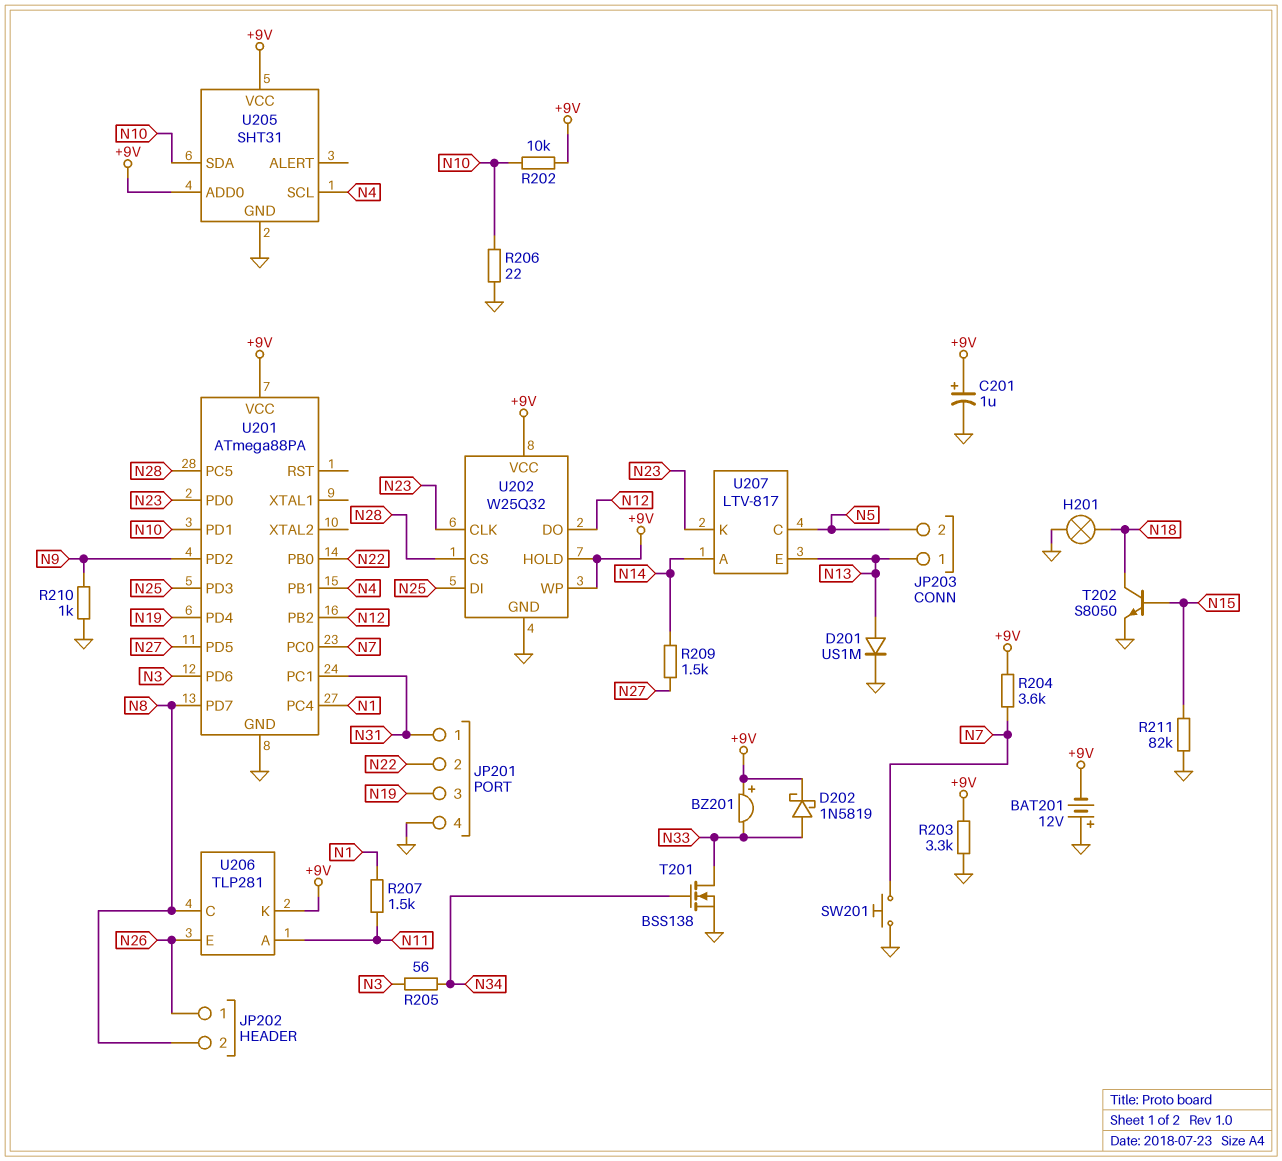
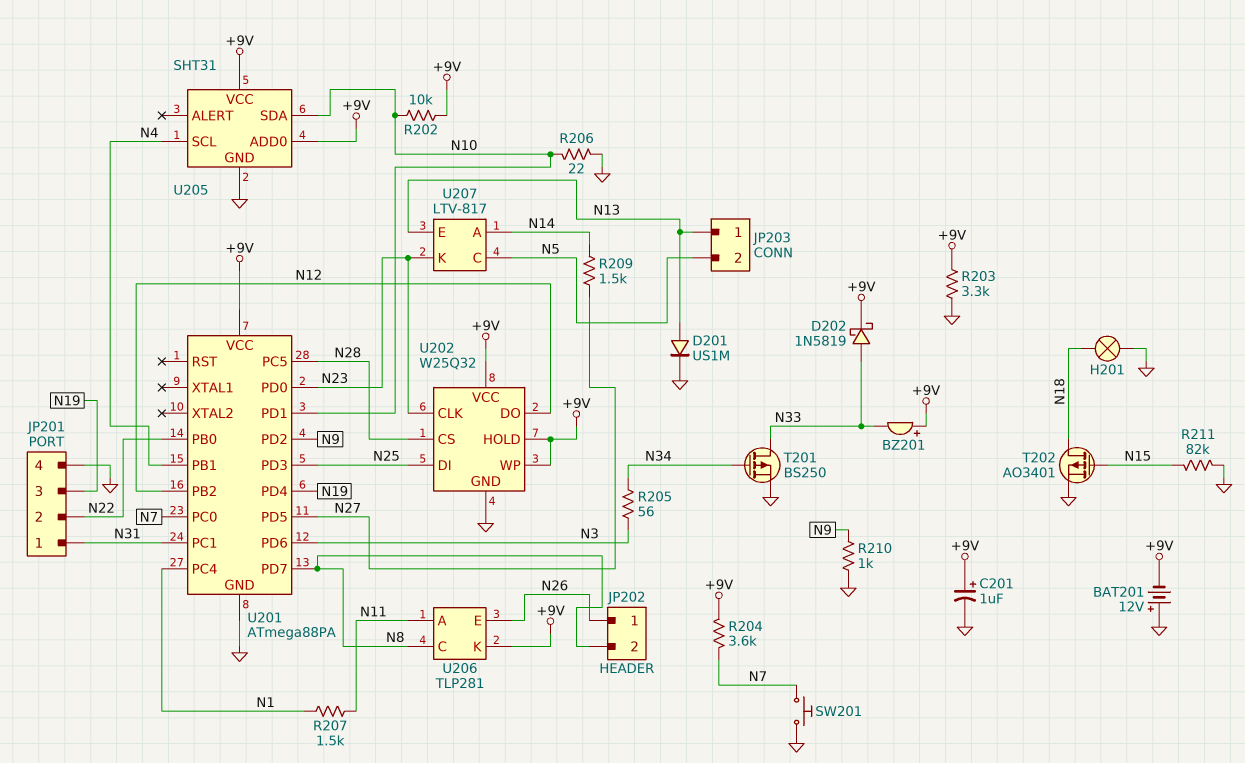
T201: NMOS BSS138 (G N34, D N33, S GND) -> PMOS BS250 (G N34, D N33, S GND)
T202: NPN S8050 (B N15, C N18, E GND) -> PMOS AO3401 (G N15, D N18, S GND)

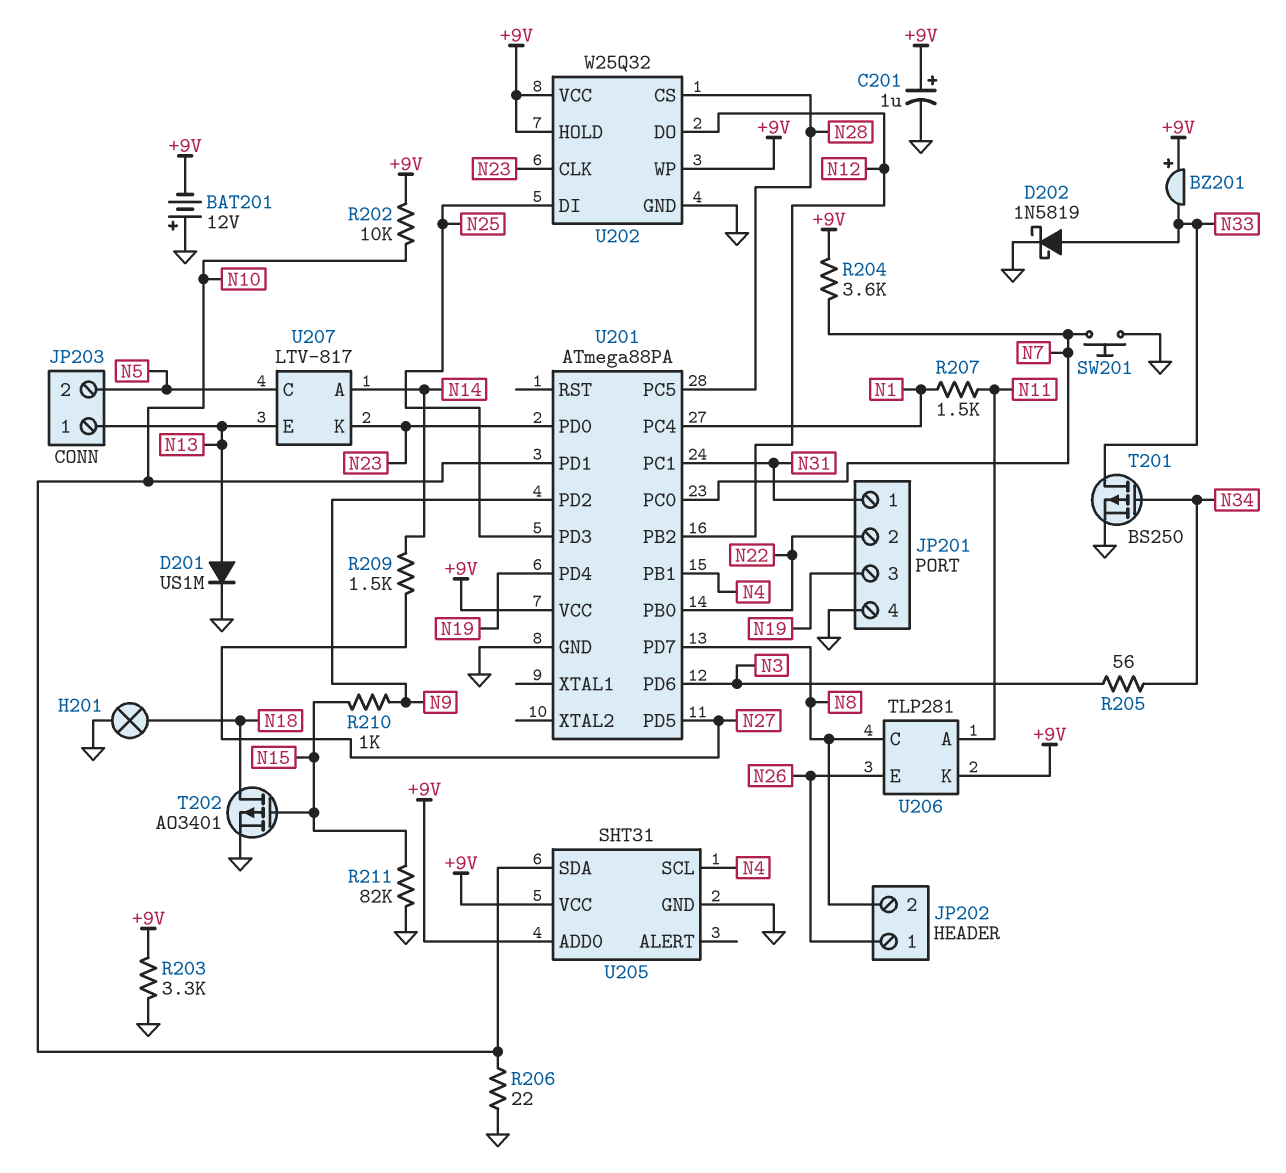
D202: schottky 1N5819 (A N33, K +9V) -> schottky 1N5819 (A N33, K GND)
R210: 1k (GND, N9) -> 1k (N9, N15)

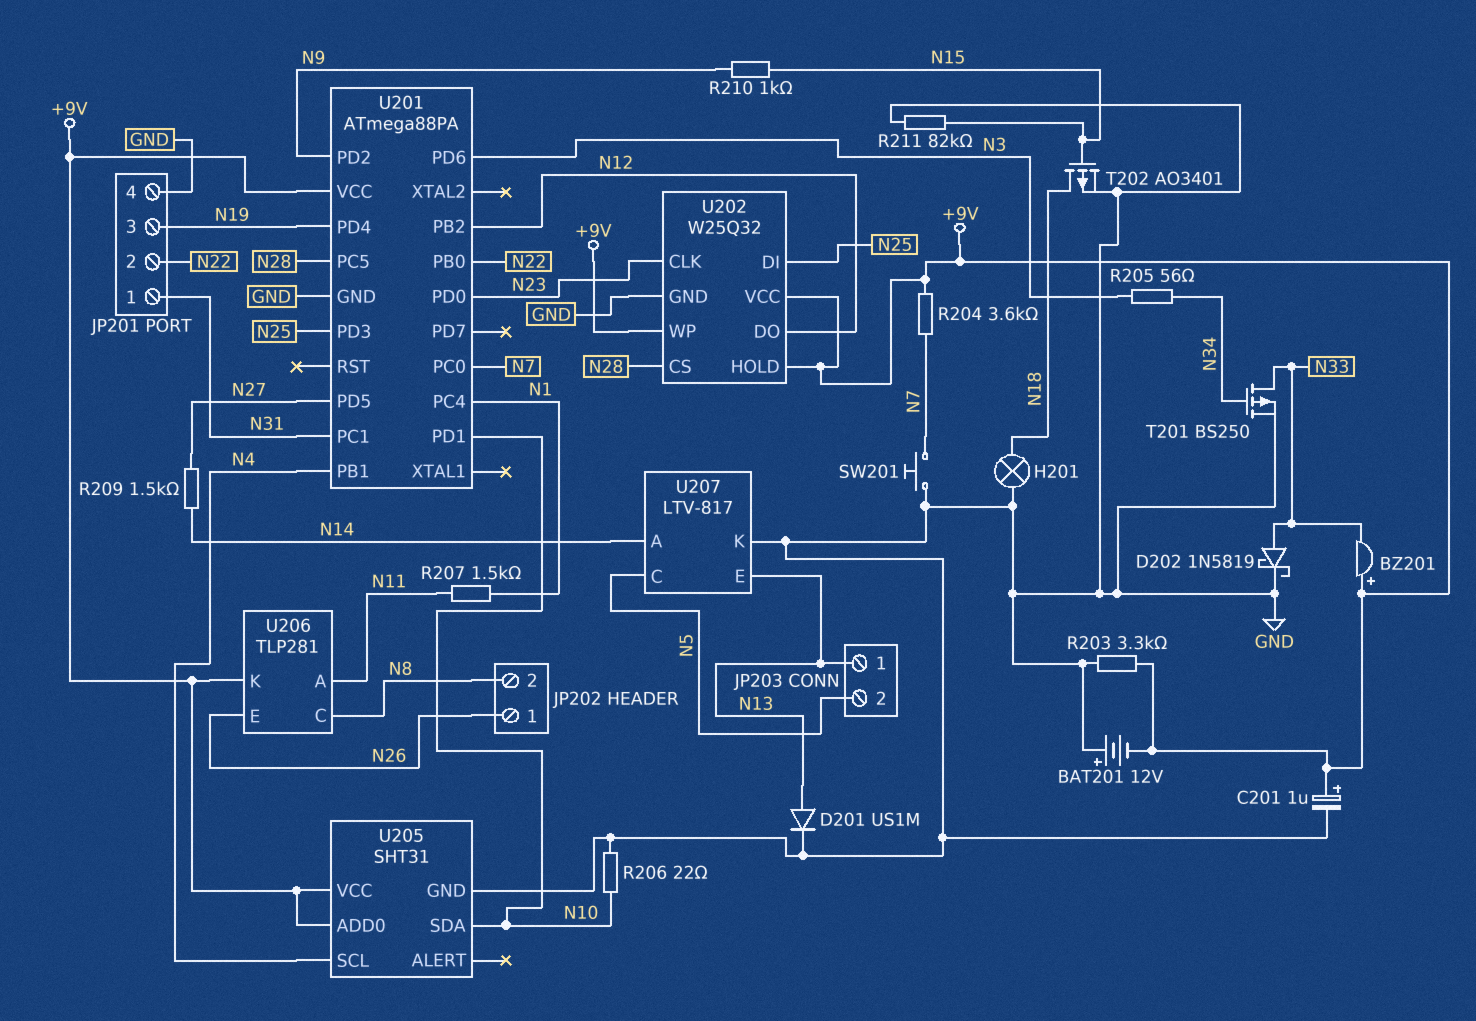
R202: 10k (+9V, N10) -> none
U201 pin PD7: N8 -> none
U207 pin K: N23 -> GND

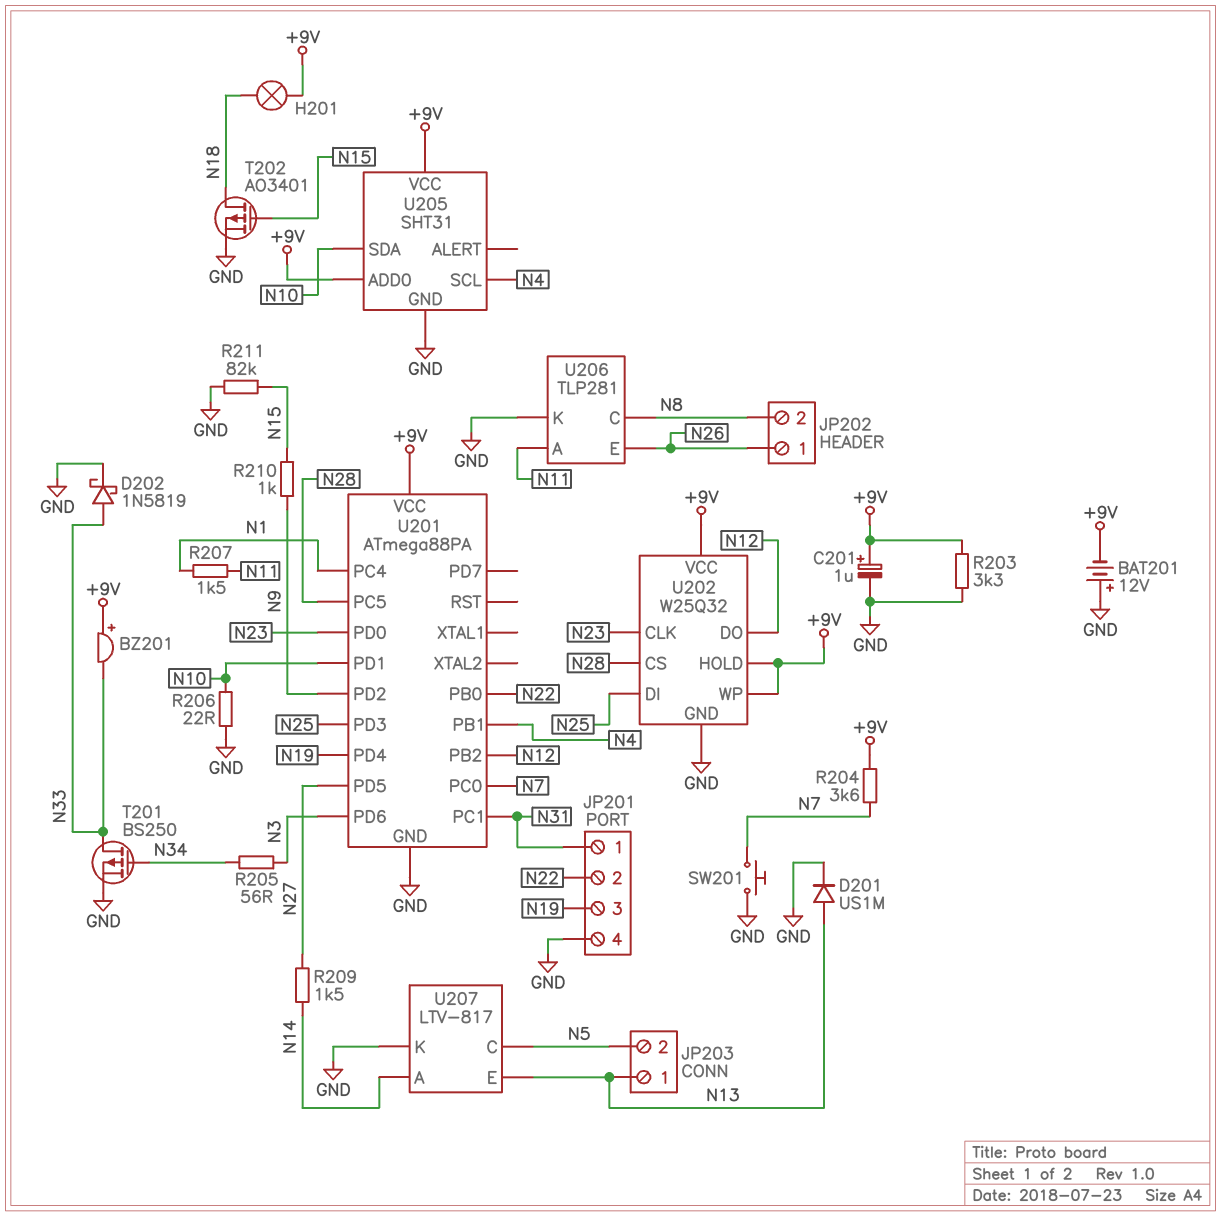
H201: lamp (GND, N18) -> lamp (+9V, N18)
U206 pin K: +9V -> GND

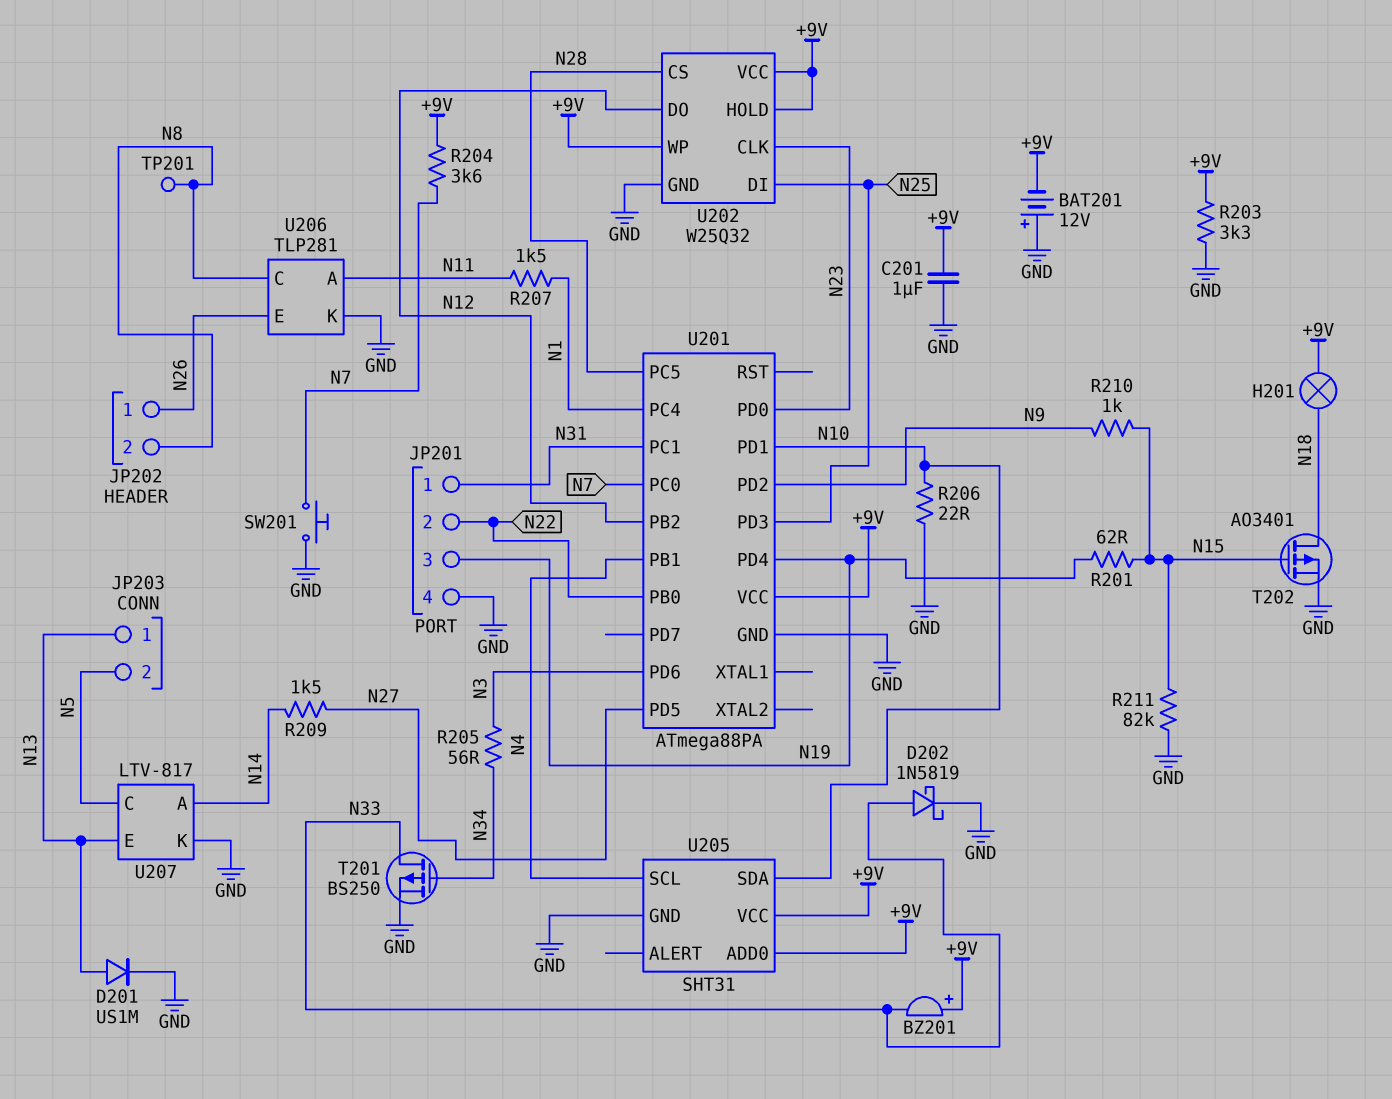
C201: 1uF (plus +9V, minus GND) -> 1uF (+9V, GND)
R201: none -> 62 (N15, N19)
TP201: none -> test point (N8)

